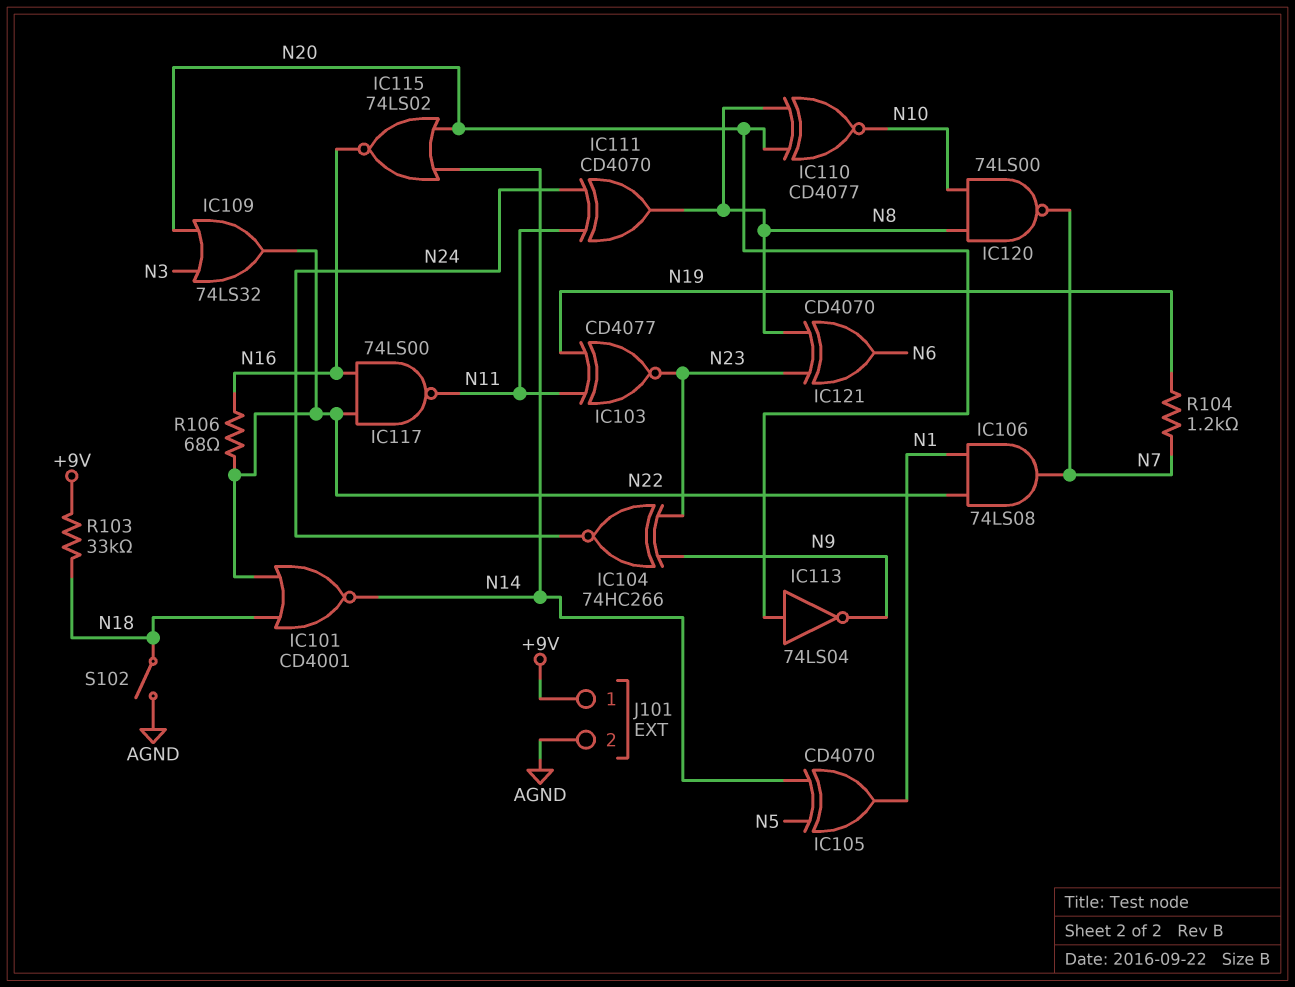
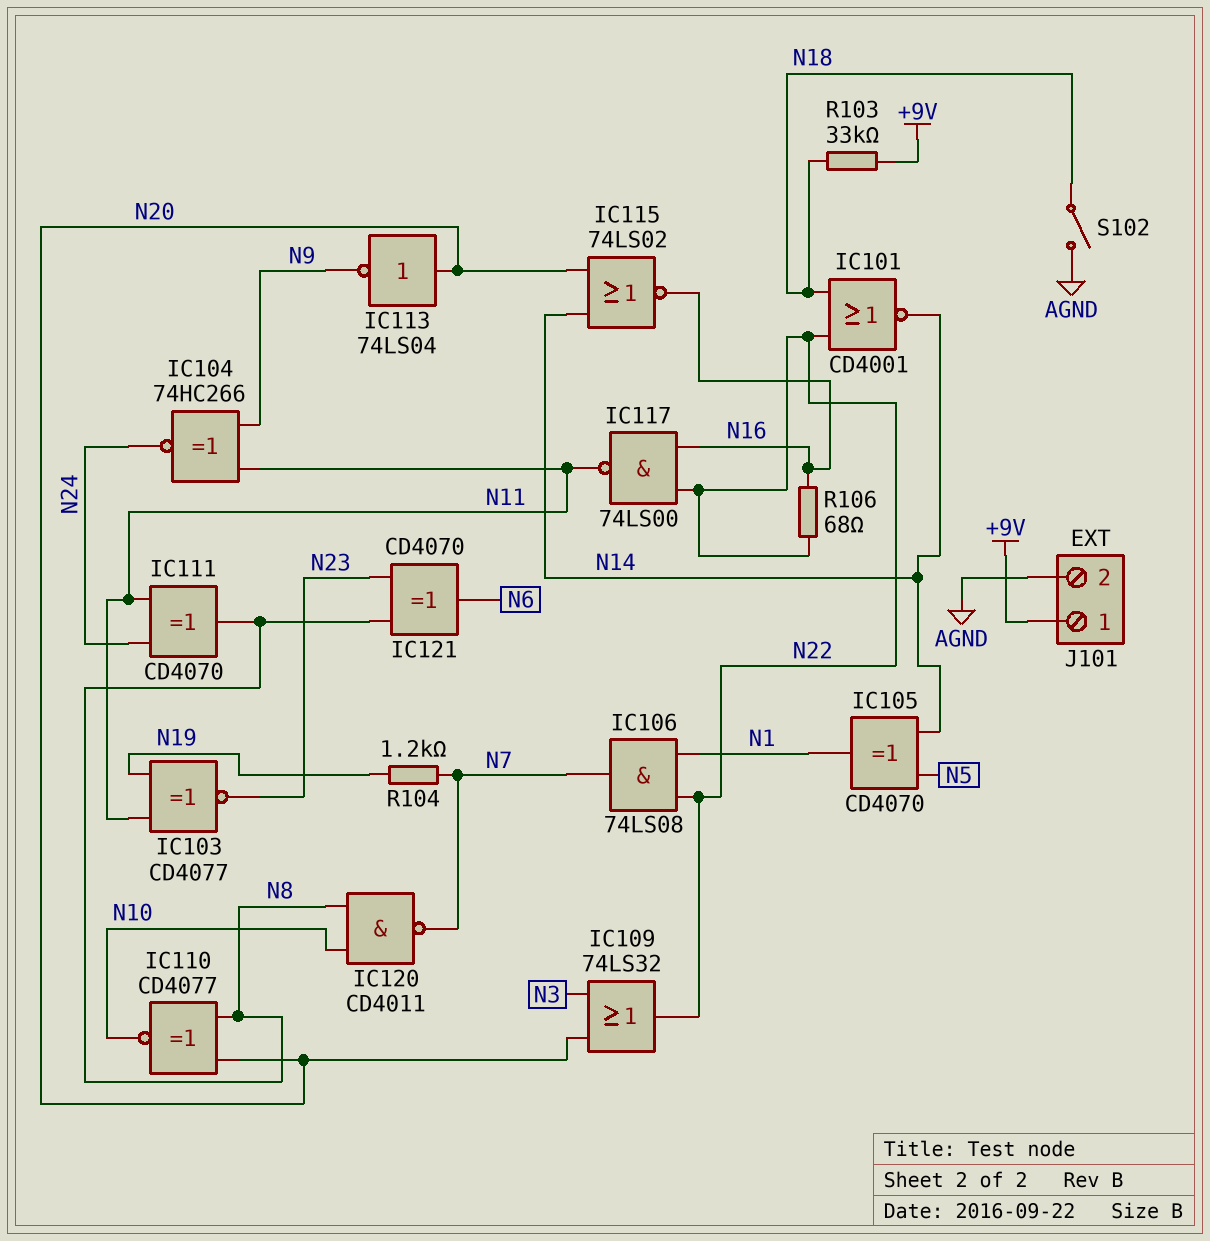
IC104: XNOR 74HC266 (in N9, in N23, out N24) -> XNOR 74HC266 (in N9, in N11, out N24)
IC120: NAND 74LS00 (in N8, in N10, out N7) -> NAND CD4011 (in N8, in N10, out N7)

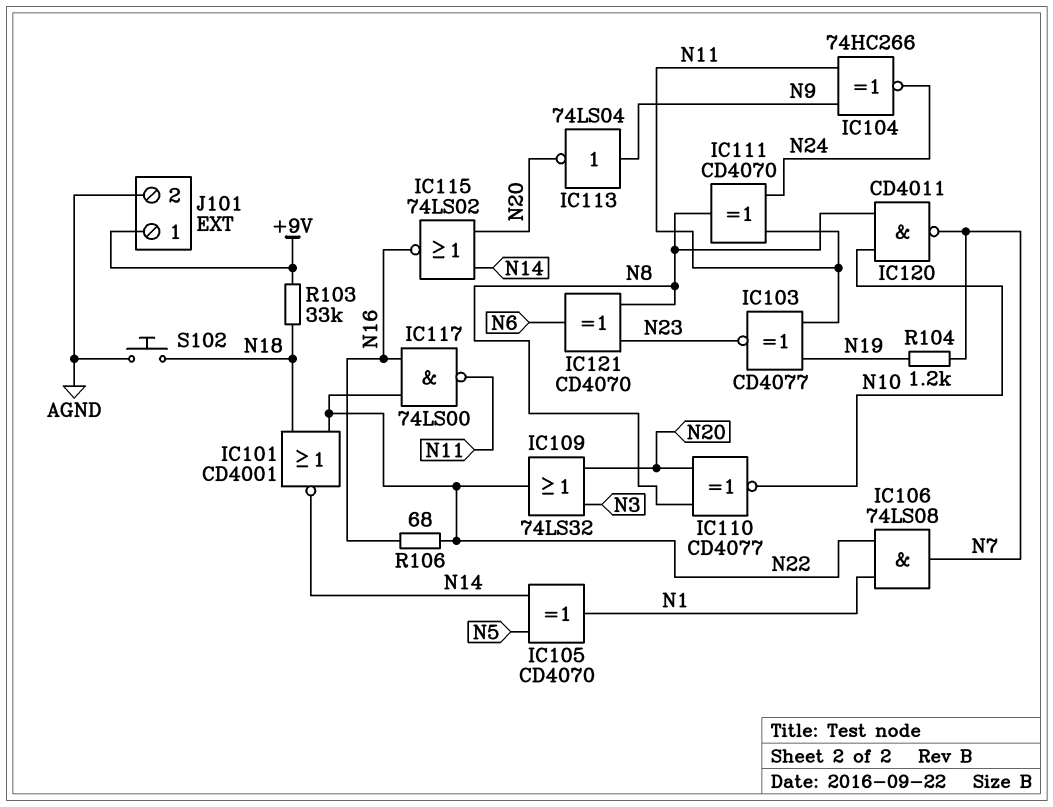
IC113: NOT 74LS04 (in N20, out N9) -> NOT 74LS04 (in N9, out N20)
S102: switch (AGND, N18) -> button (AGND, N18)

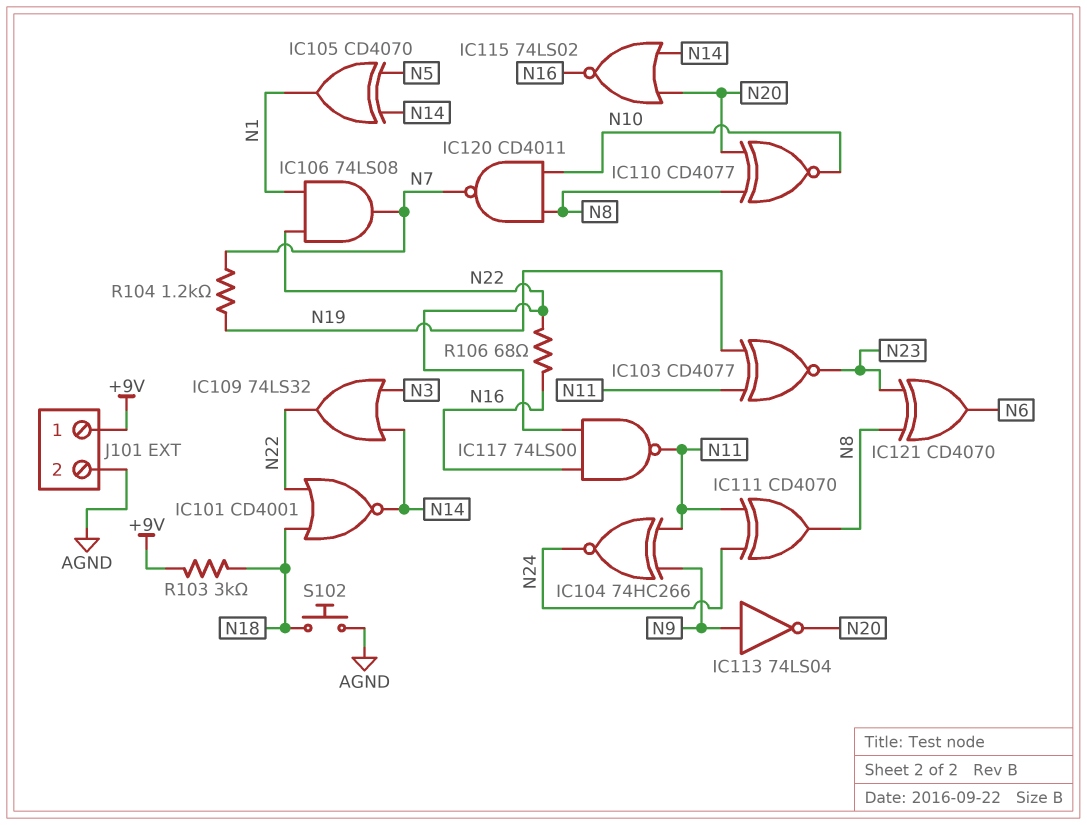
IC109: OR 74LS32 (in N3, in N20, out N22) -> OR 74LS32 (in N3, in N14, out N22)
R103: 33k (+9V, N18) -> 3k (+9V, N18)

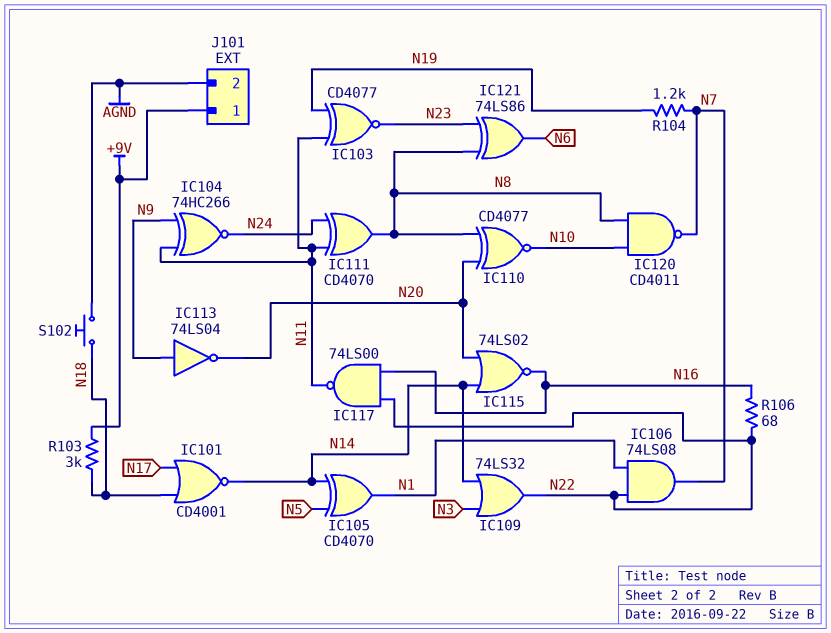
IC101: NOR CD4001 (in N18, in N22, out N14) -> NOR CD4001 (in N17, in N18, out N14)
IC121: XOR CD4070 (in N8, in N23, out N6) -> XOR 74LS86 (in N8, in N23, out N6)

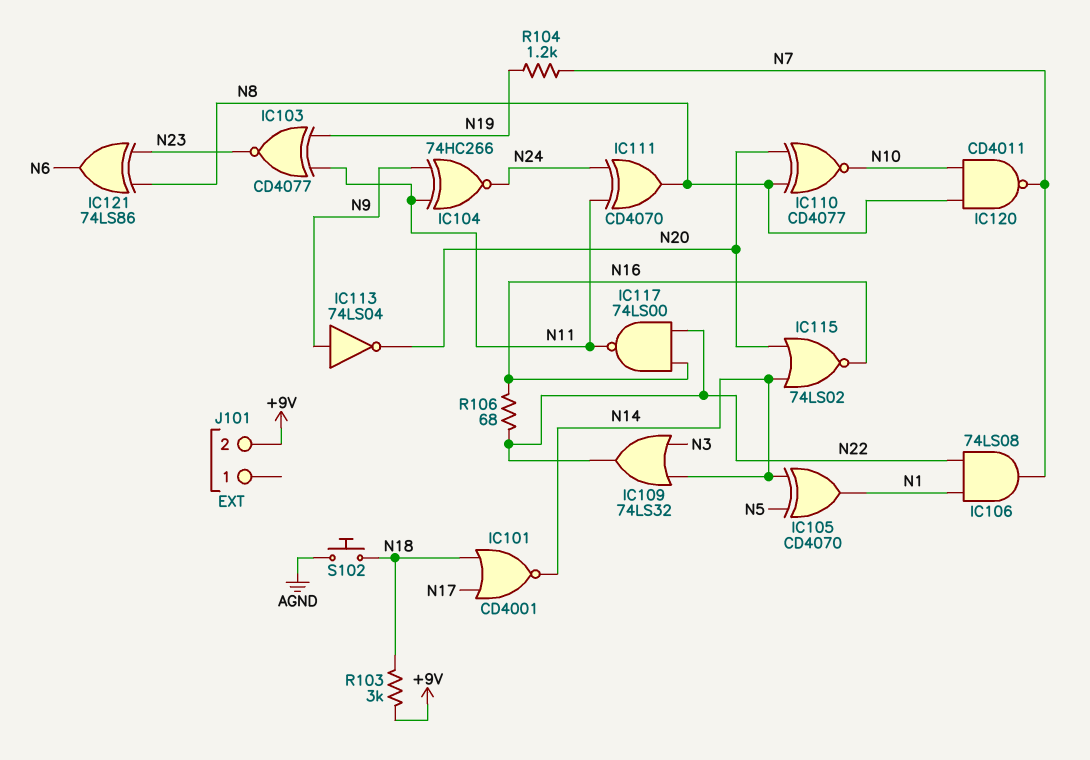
J101 pin 1: +9V -> none
J101 pin 2: AGND -> +9V

